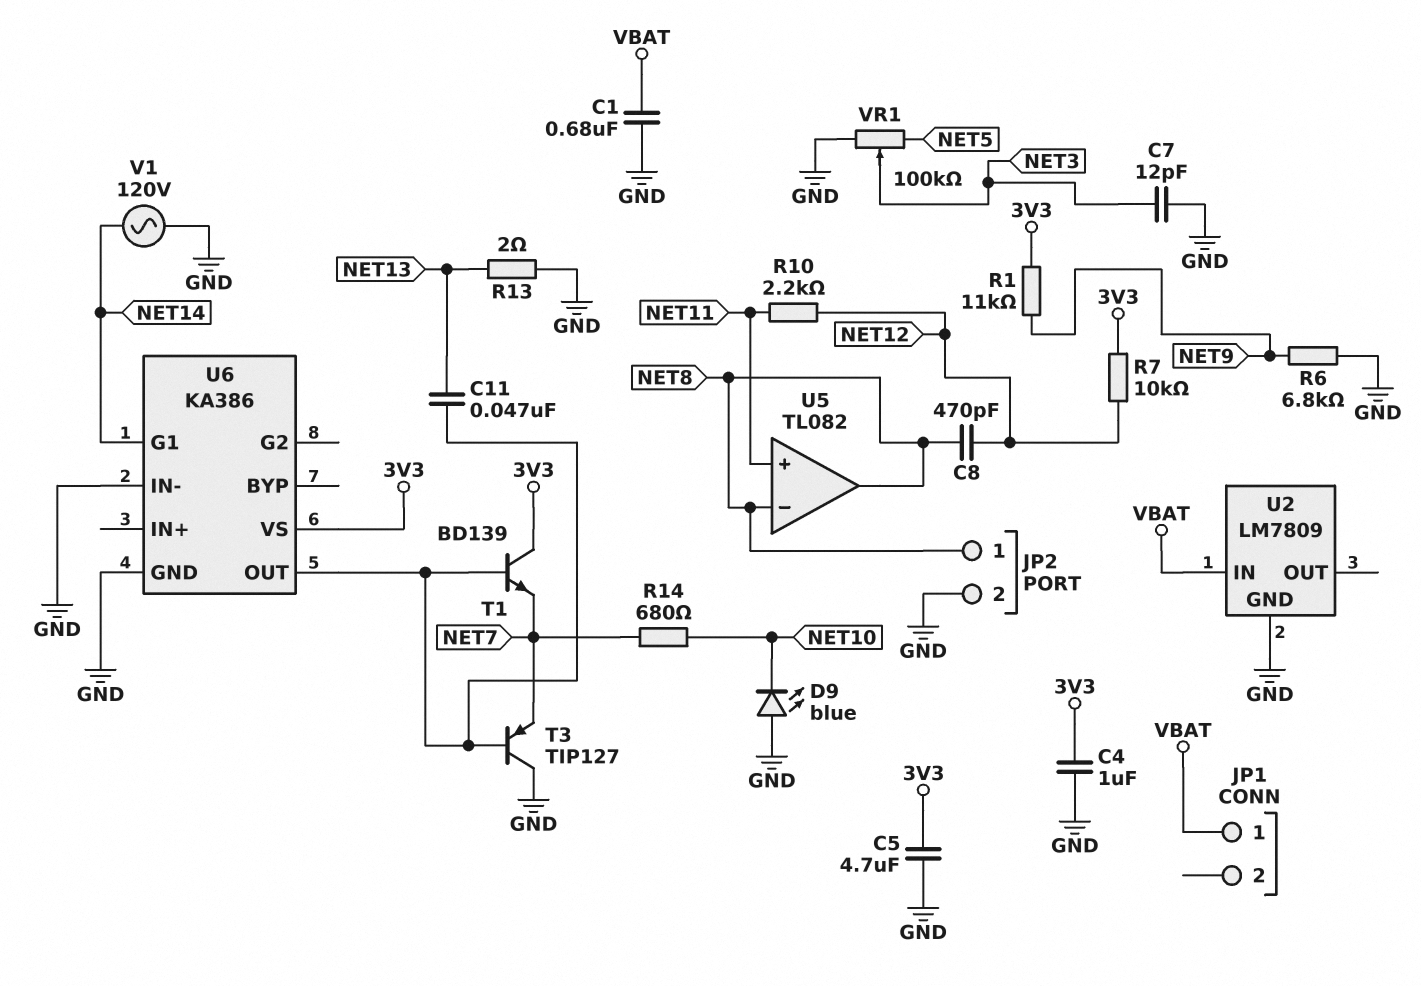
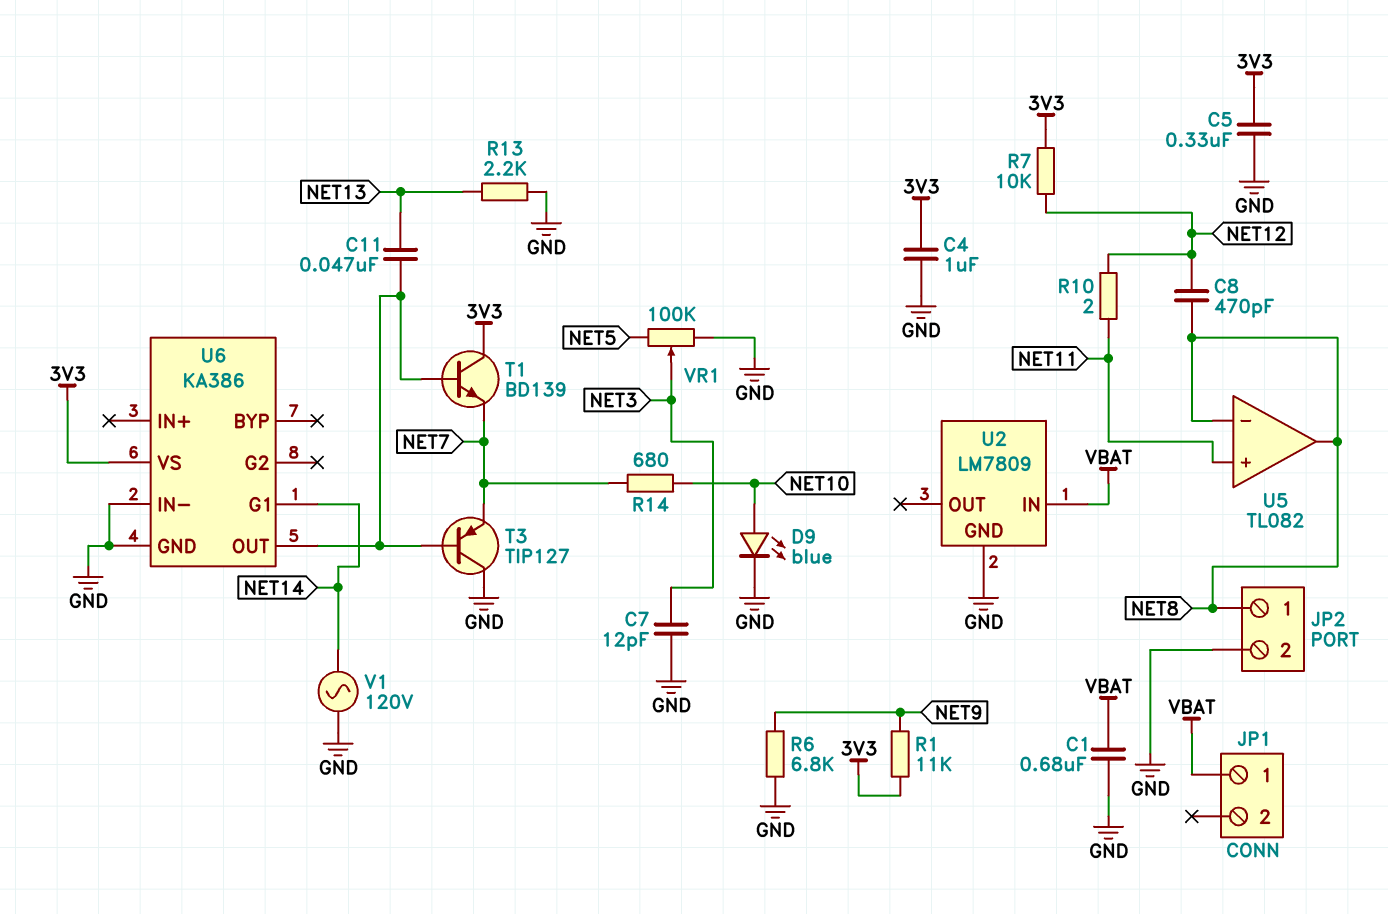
C5: 4.7uF (3V3, GND) -> 330nF (3V3, GND)
D9: LED blue (A GND, K NET10) -> LED blue (A NET10, K GND)
R10: 2.2k (NET11, NET12) -> 2 (NET11, NET12)
R13: 2 (GND, NET13) -> 2.2k (GND, NET13)

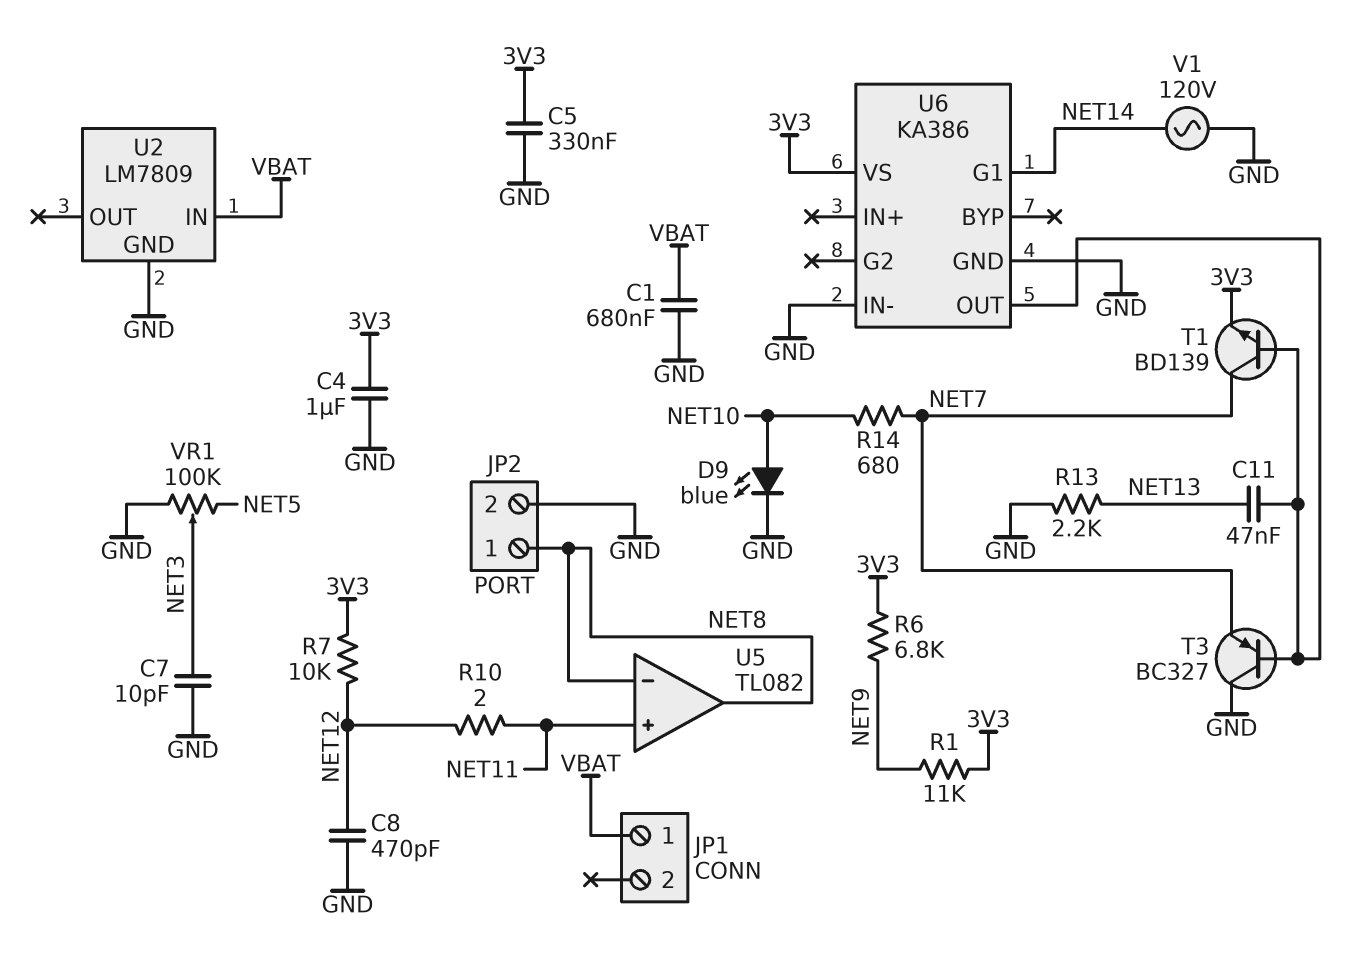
C7: 12pF (GND, NET3) -> 10pF (GND, NET3)
C8: 470pF (NET8, NET12) -> 470pF (GND, NET12)
R6: 6.8k (GND, NET9) -> 6.8k (3V3, NET9)
T1: NPN BD139 (B U6/OUT, C 3V3, E NET7) -> NPN BD139 (B U6/OUT, C NET7, E 3V3)
T3: PNP TIP127 (B U6/OUT, C GND, E NET7) -> PNP BC327 (B U6/OUT, C GND, E NET7)

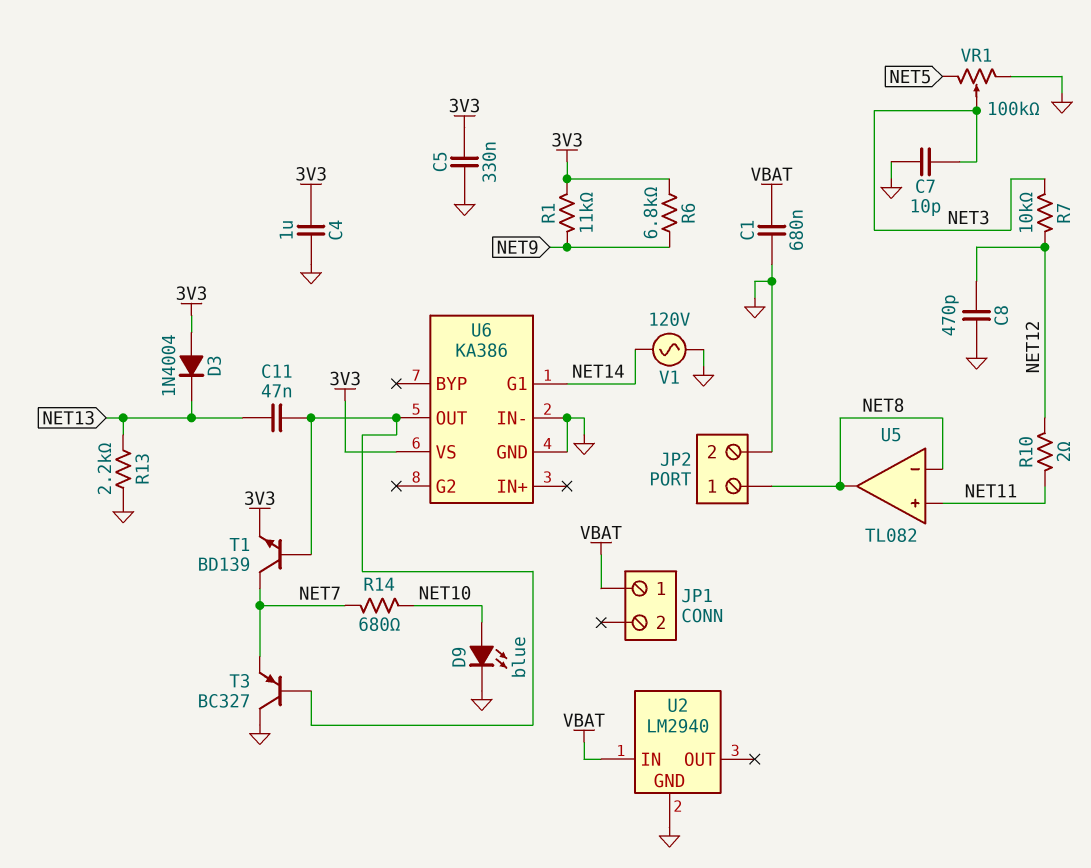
D3: none -> diode 1N4004 (A 3V3, K NET13)
R7: 10k (3V3, NET12) -> 10k (NET3, NET12)
U2: LM7809 -> LM2940

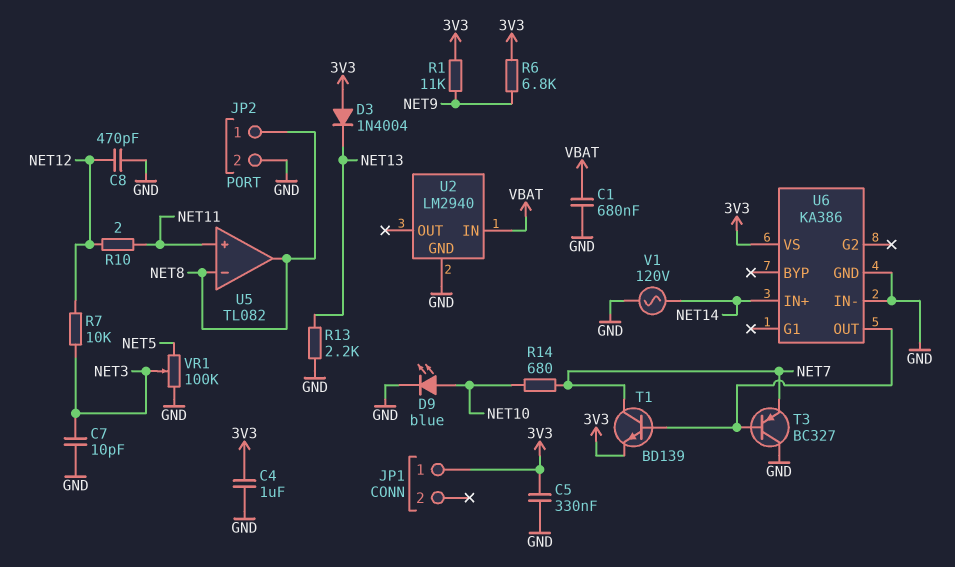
C11: 47nF (NET13, U6/OUT) -> none
JP1 pin 1: VBAT -> 3V3
U6 pin G1: NET14 -> none
U6 pin IN+: none -> NET14

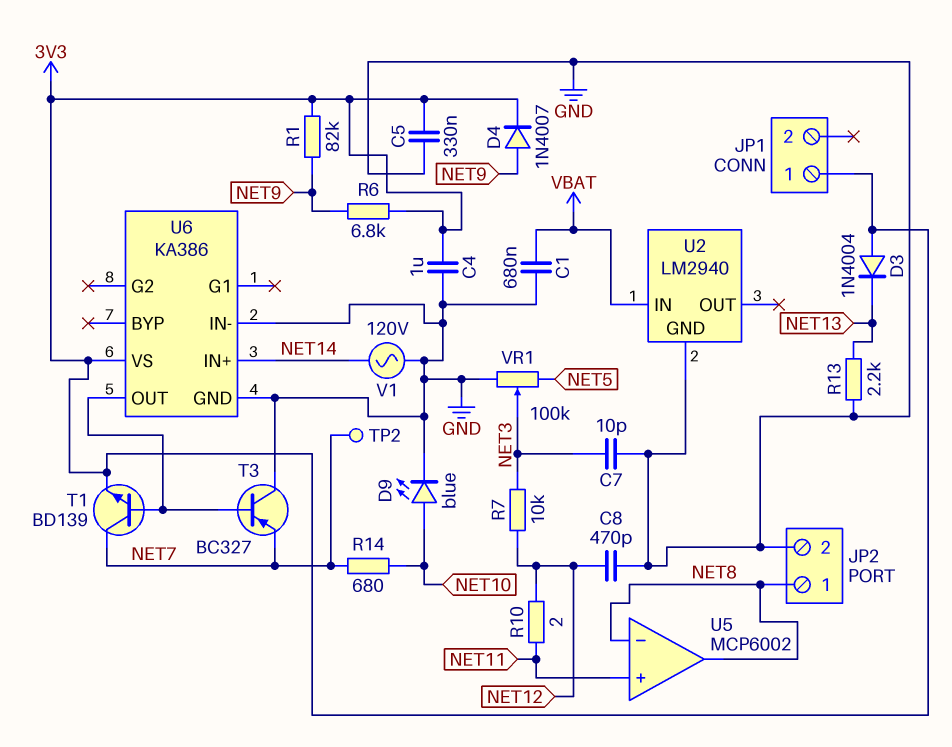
D4: none -> diode 1N4007 (A NET9, K 3V3)
R1: 11k (3V3, NET9) -> 82k (3V3, NET9)
TP2: none -> test point (NET7)
U5: TL082 -> MCP6002

